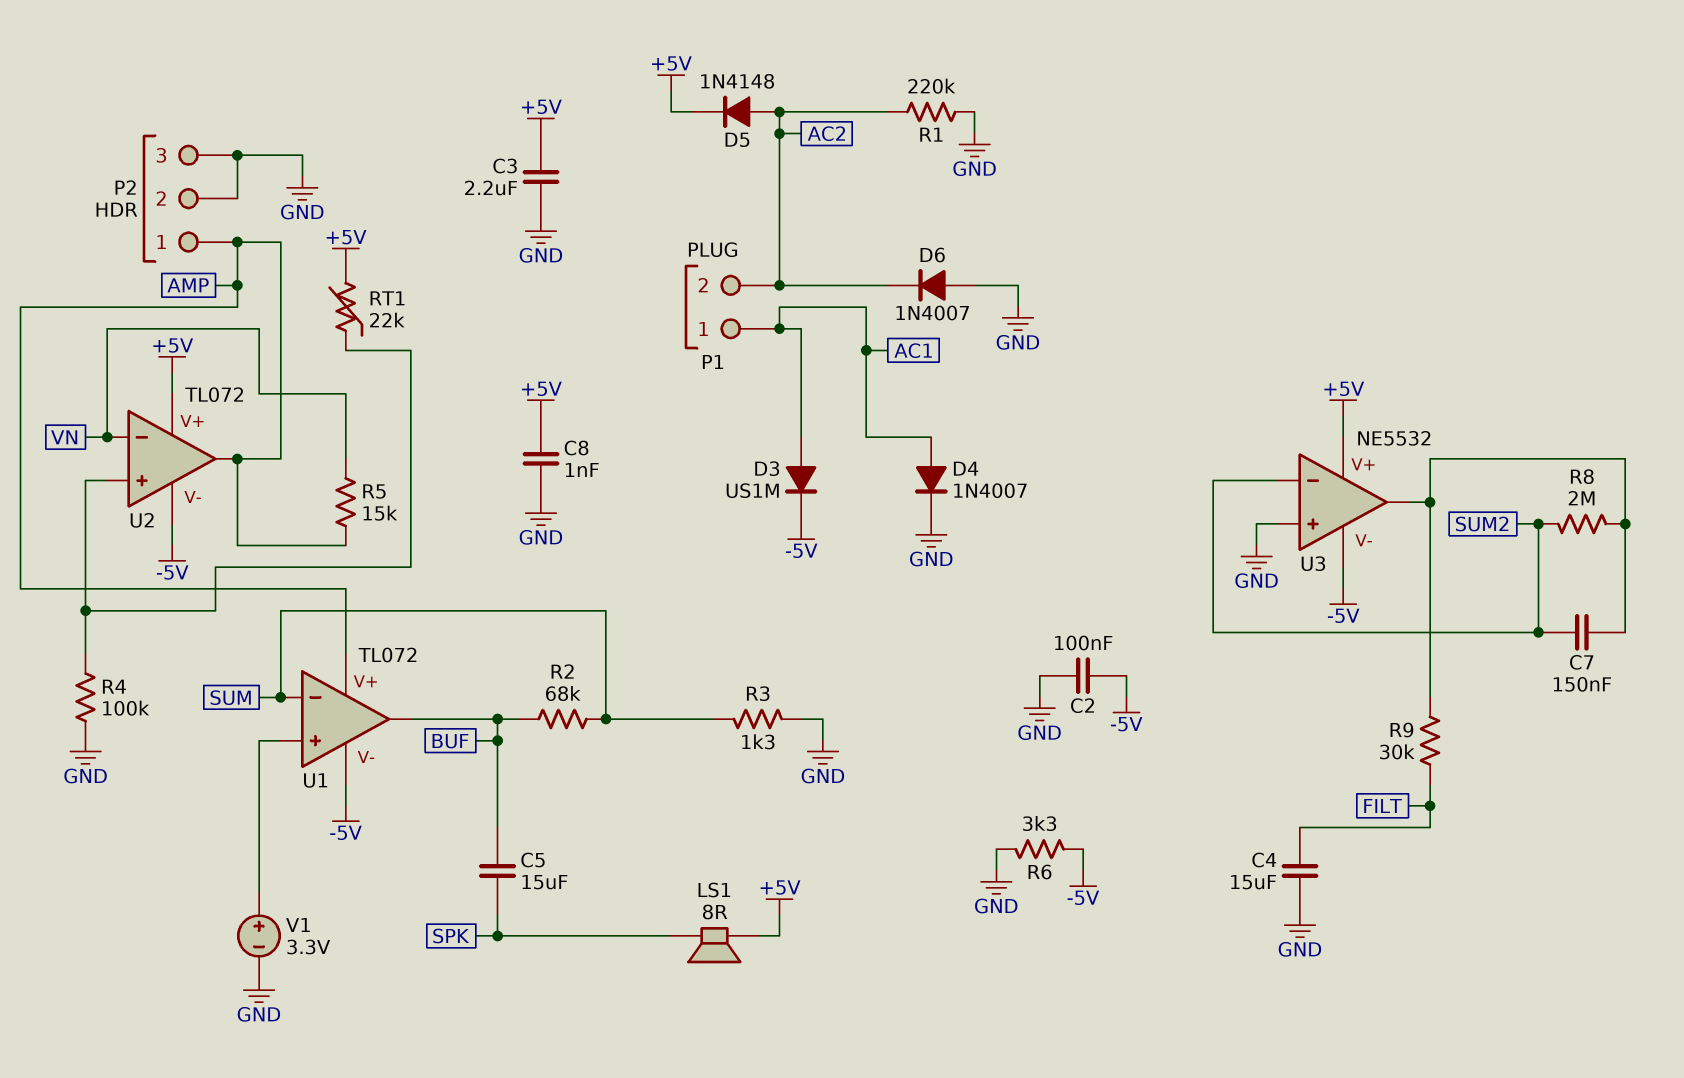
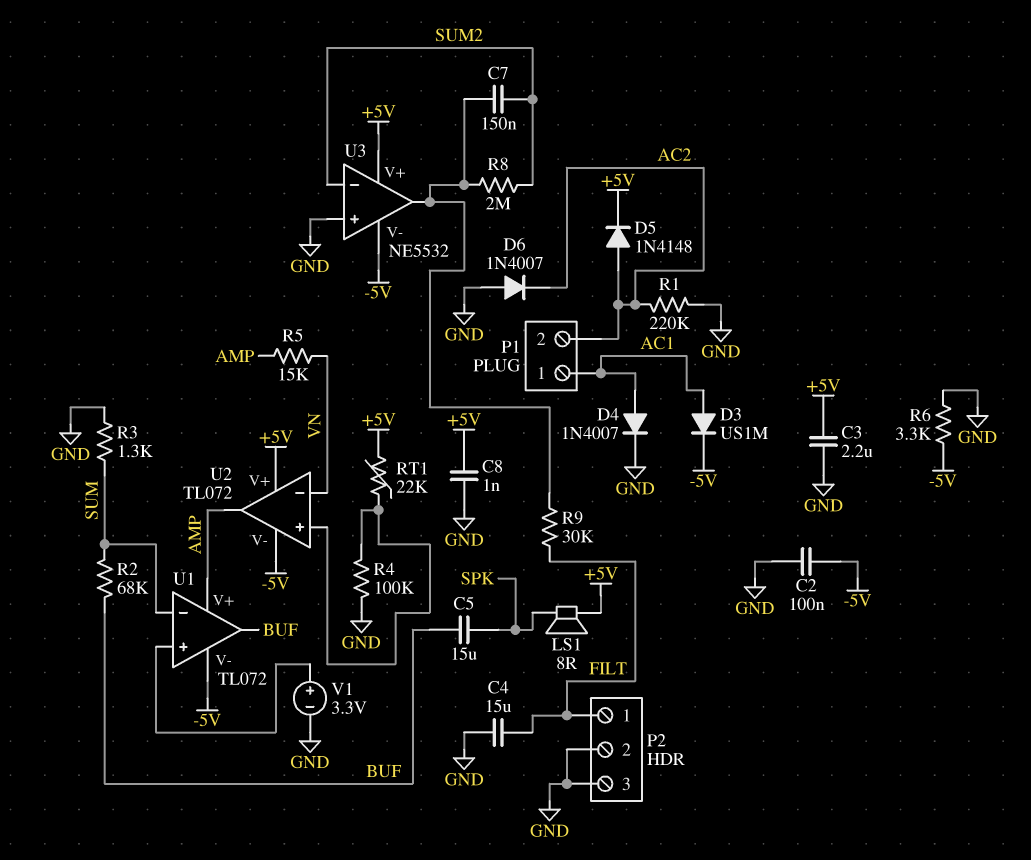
P2 pin 1: AMP -> FILT

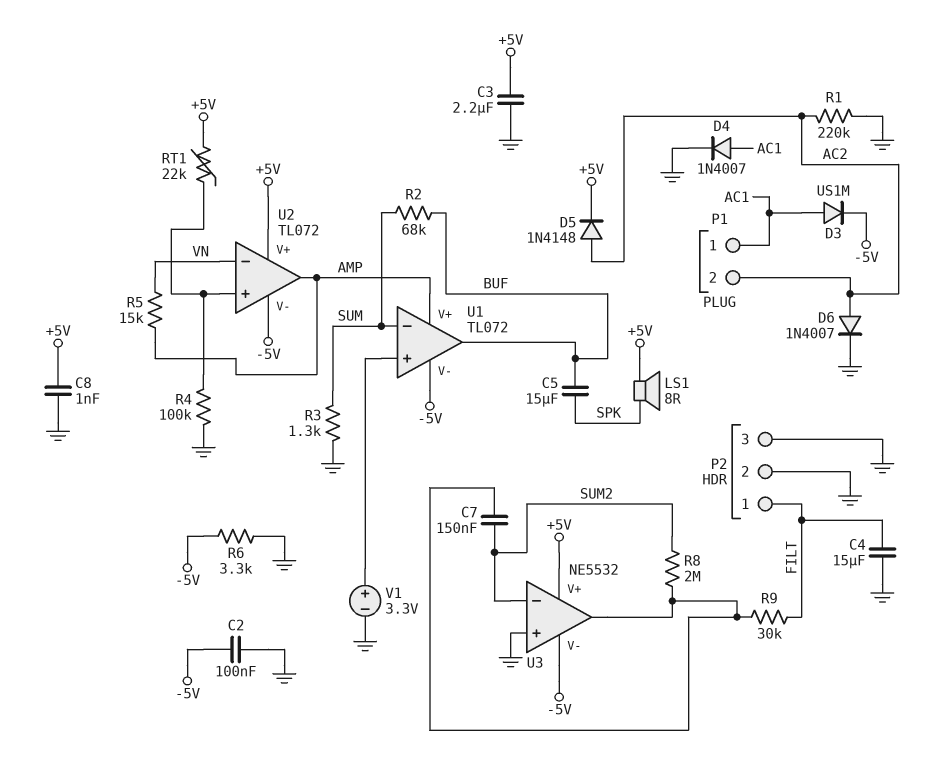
D6: diode 1N4007 (A GND, K AC2) -> diode 1N4007 (A AC2, K GND)

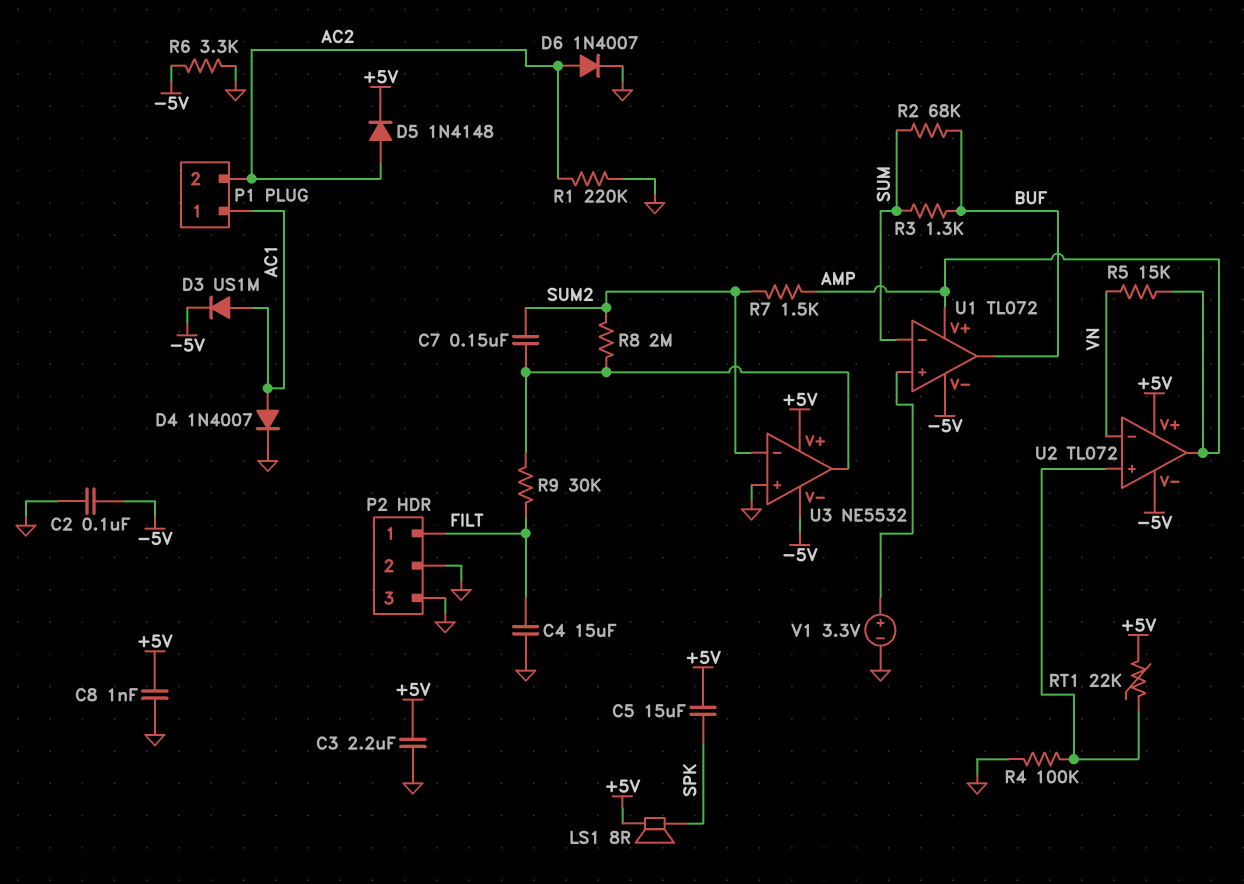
C5: 15uF (BUF, SPK) -> 15uF (+5V, SPK)
R3: 1.3k (GND, SUM) -> 1.3k (BUF, SUM)
R7: none -> 1.5k (AMP, SUM2)

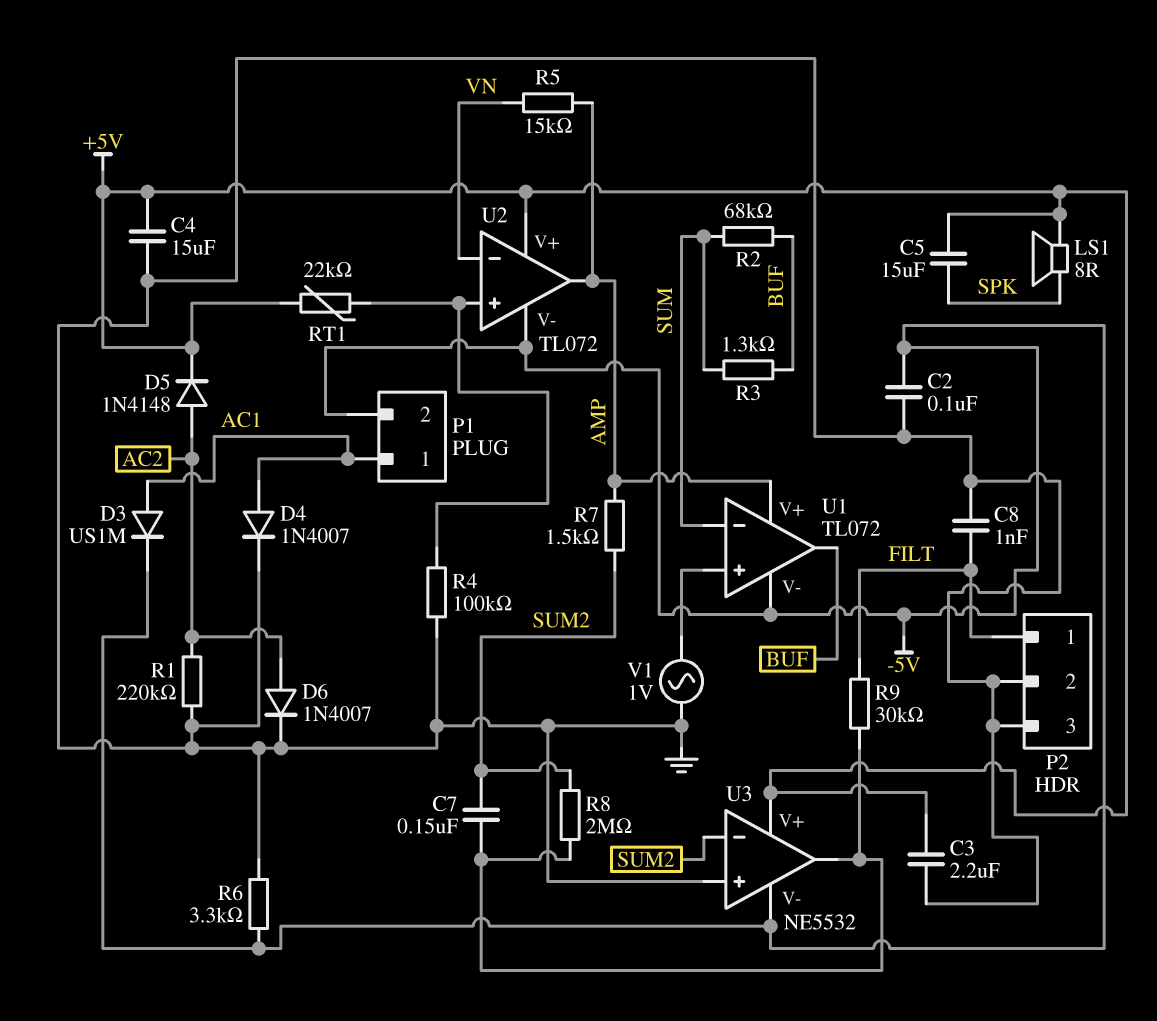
C4: 15uF (FILT, GND) -> 15uF (+5V, GND)
C8: 1nF (+5V, GND) -> 1nF (FILT, GND)
P1 pin 2: AC2 -> -5V
V1: 3.3V (plus U1/in+, minus GND) -> AC 1V (GND, U1/in+)

